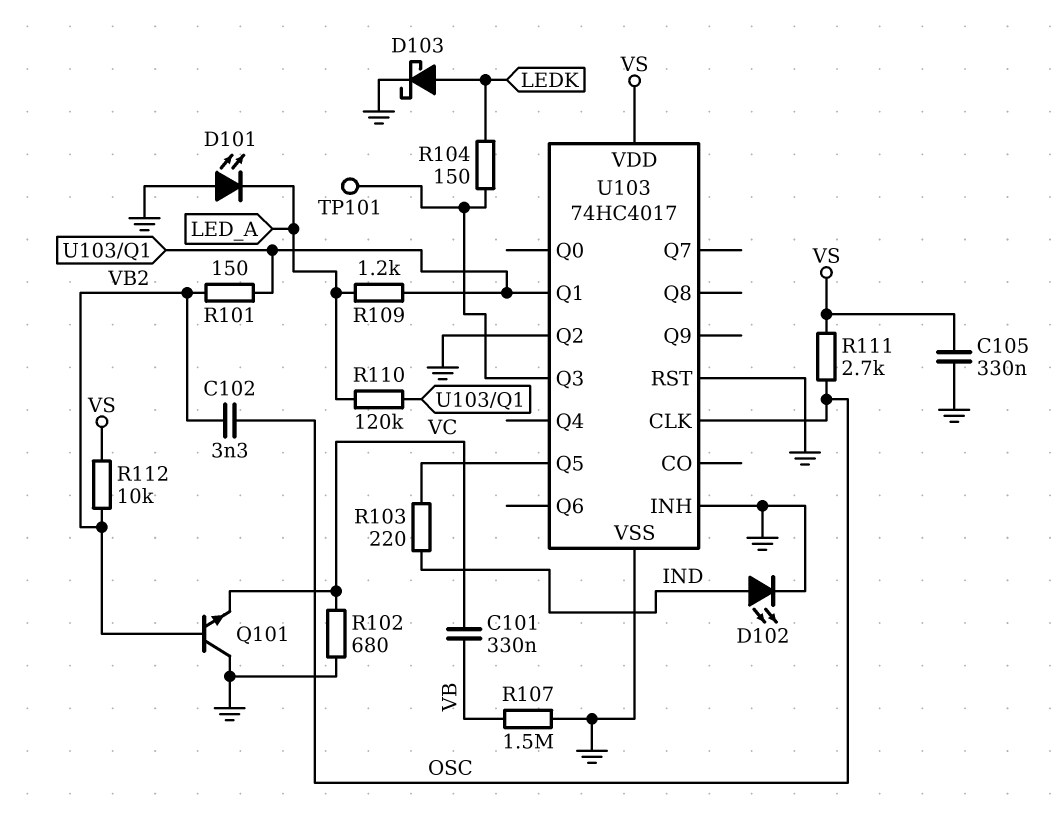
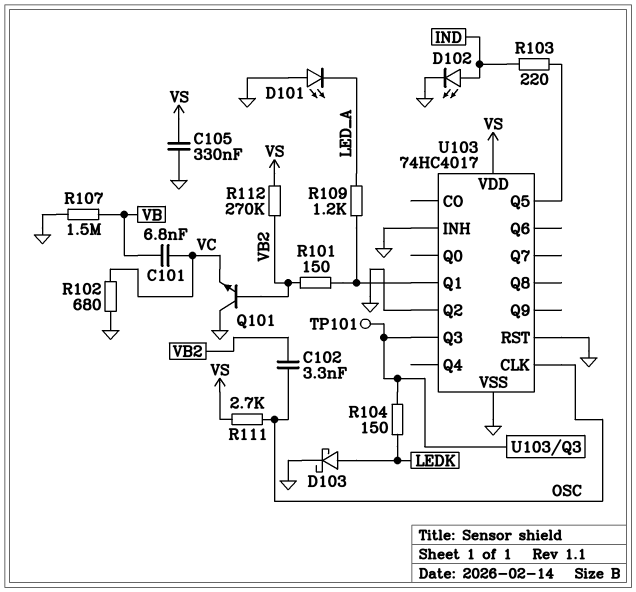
C101: 330nF (VB, VC) -> 6.8nF (VB, VC)
R110: 120k (LED_A, U103/Q1) -> none
R112: 10k (VB2, VS) -> 270k (VB2, VS)

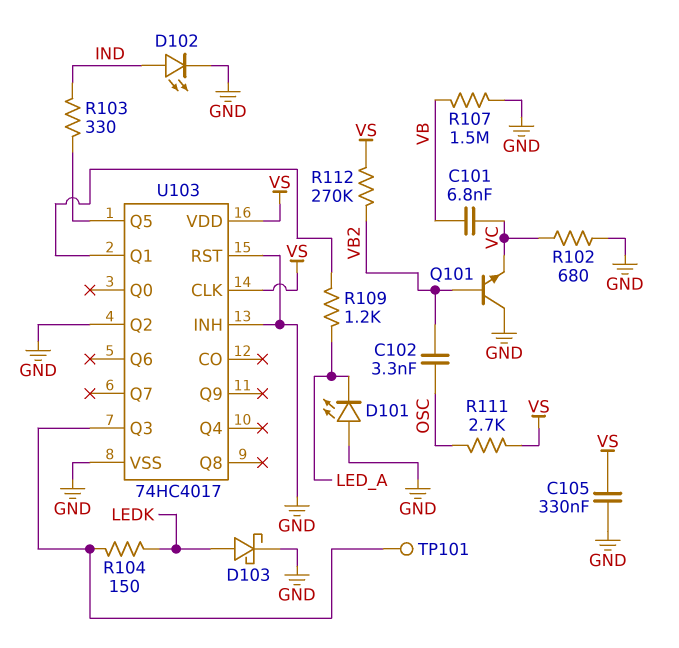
R101: 150 (U103/Q1, VB2) -> none
R103: 220 (IND, U103/Q5) -> 330 (IND, U103/Q5)
U103 pin CLK: OSC -> VS

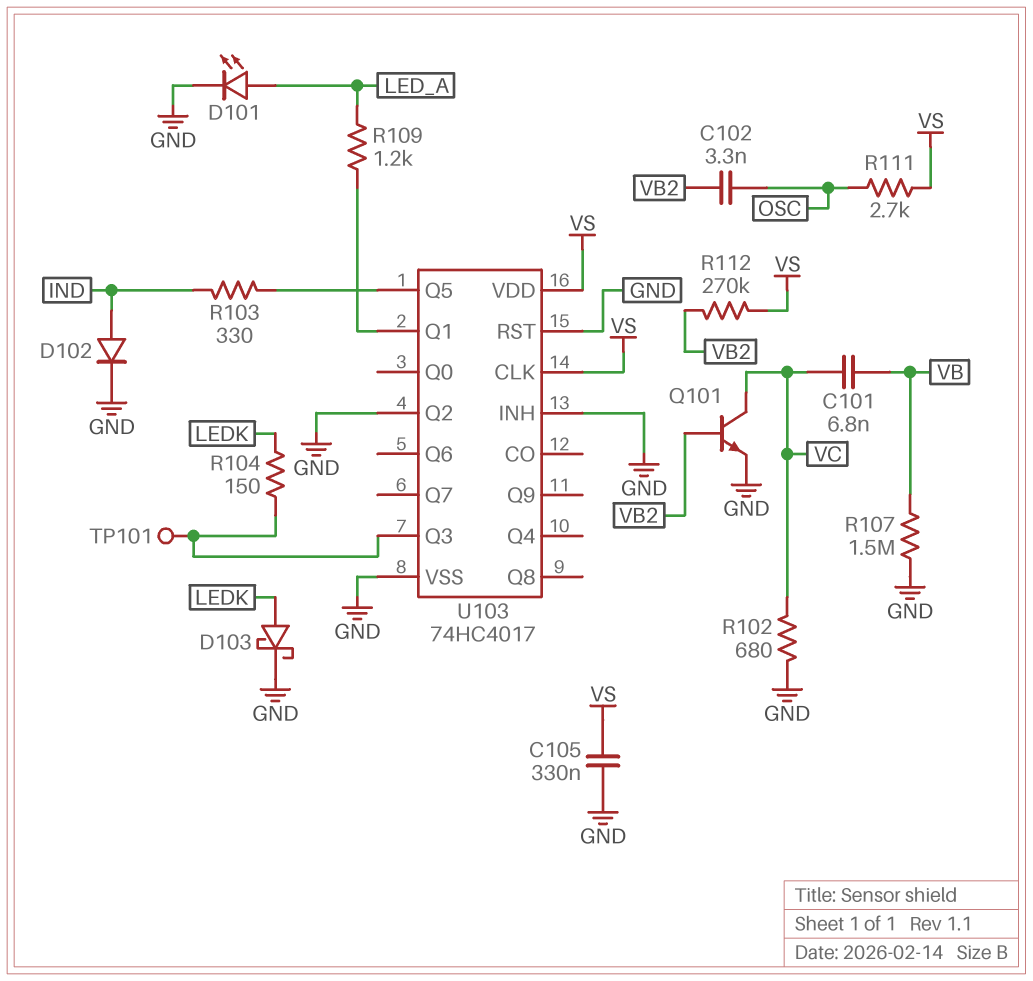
D101: LED (A GND, K LED_A) -> LED (A LED_A, K GND)
D102: LED (A IND, K GND) -> diode (A IND, K GND)
Q101: NPN (B VB2, C GND, E VC) -> NPN (B VB2, C VC, E GND)

